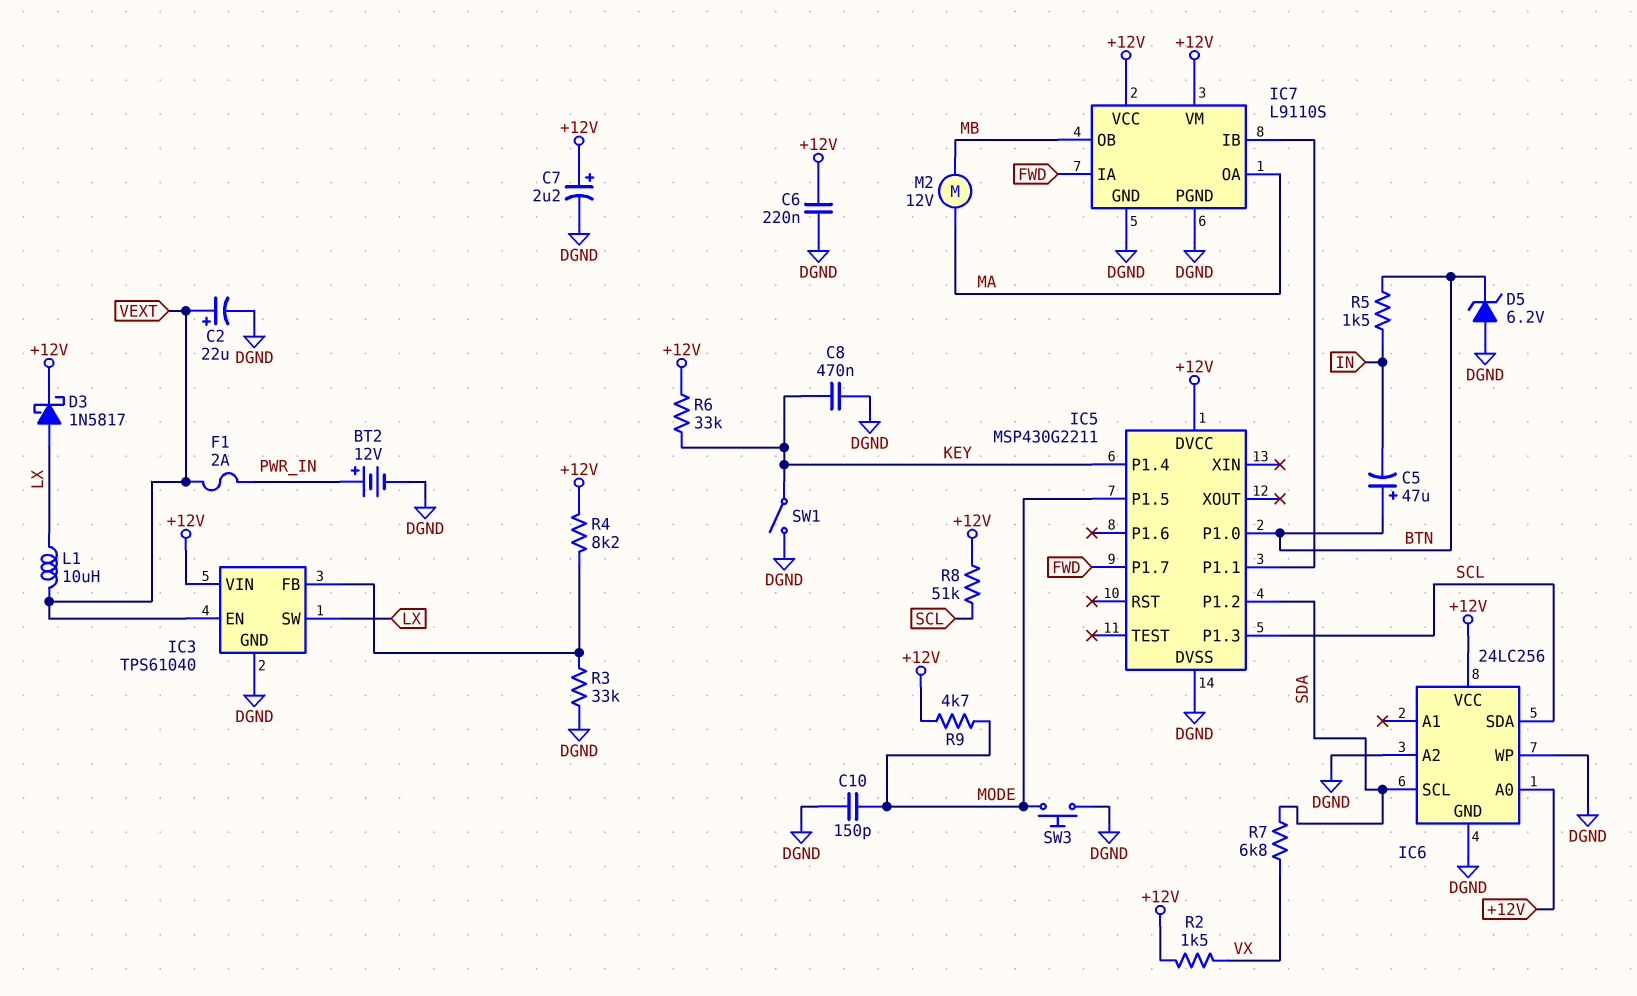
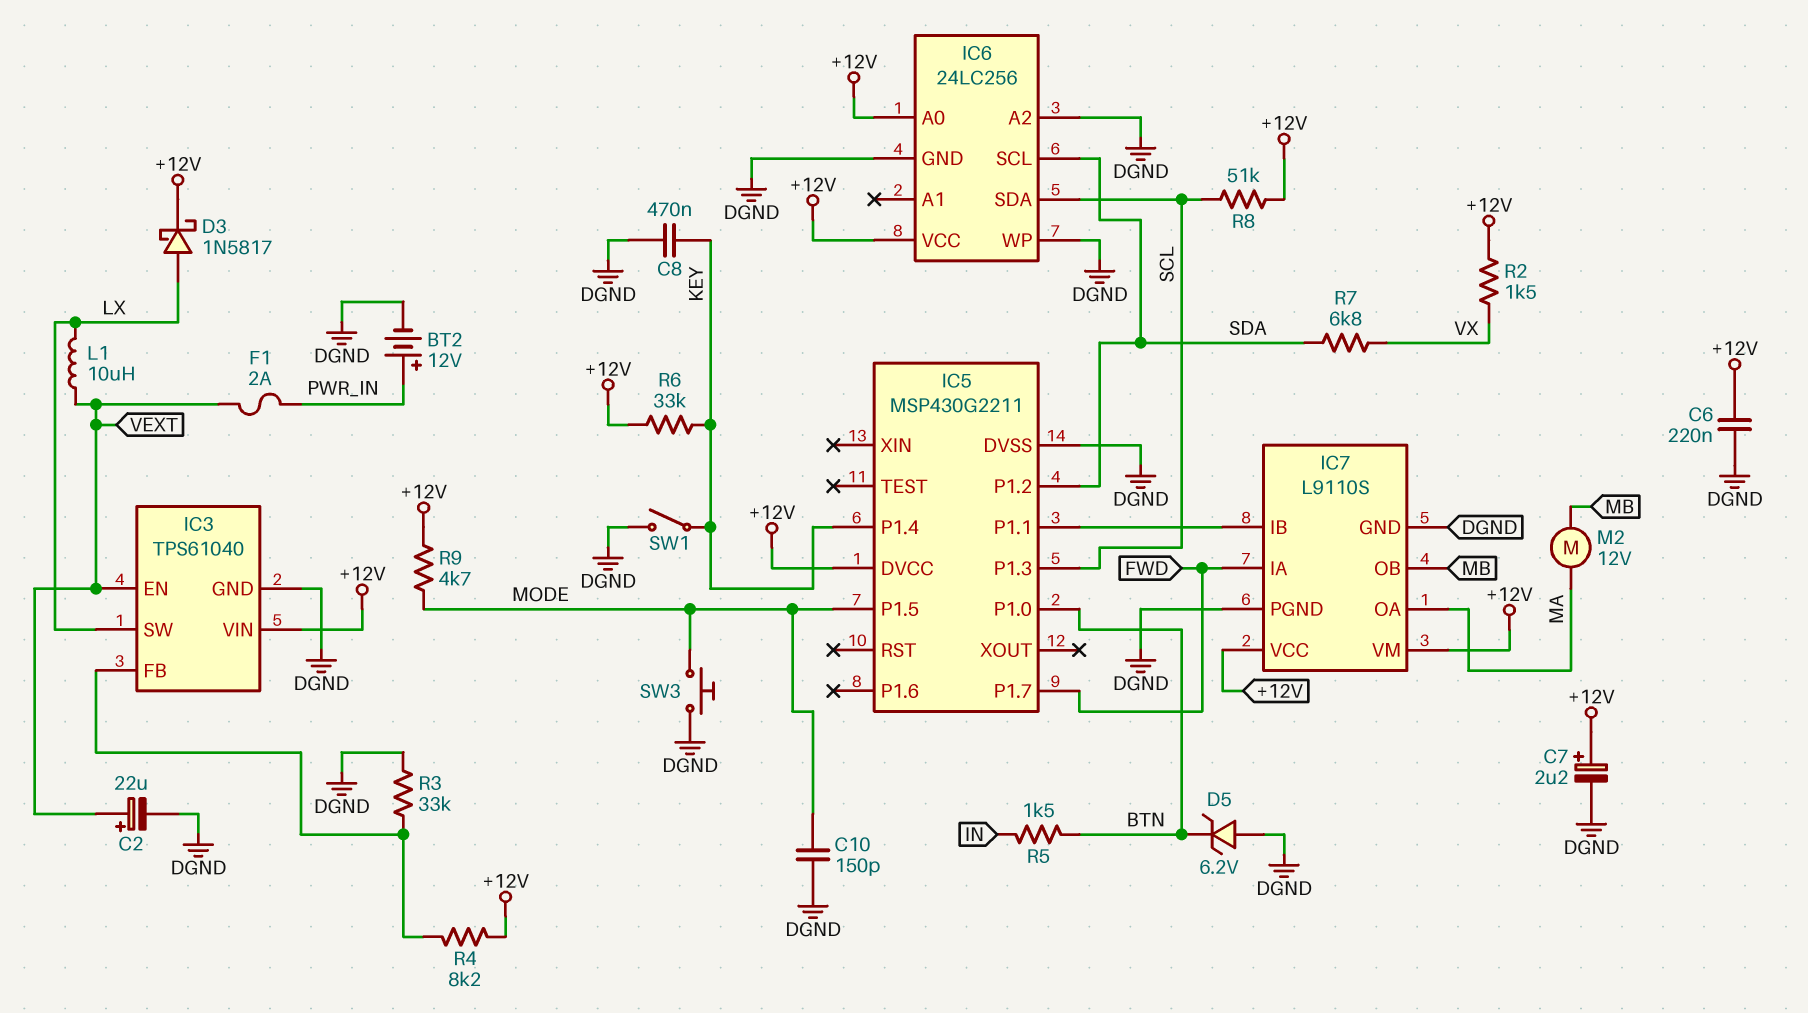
C5: 47uF (plus BTN, minus IN) -> none

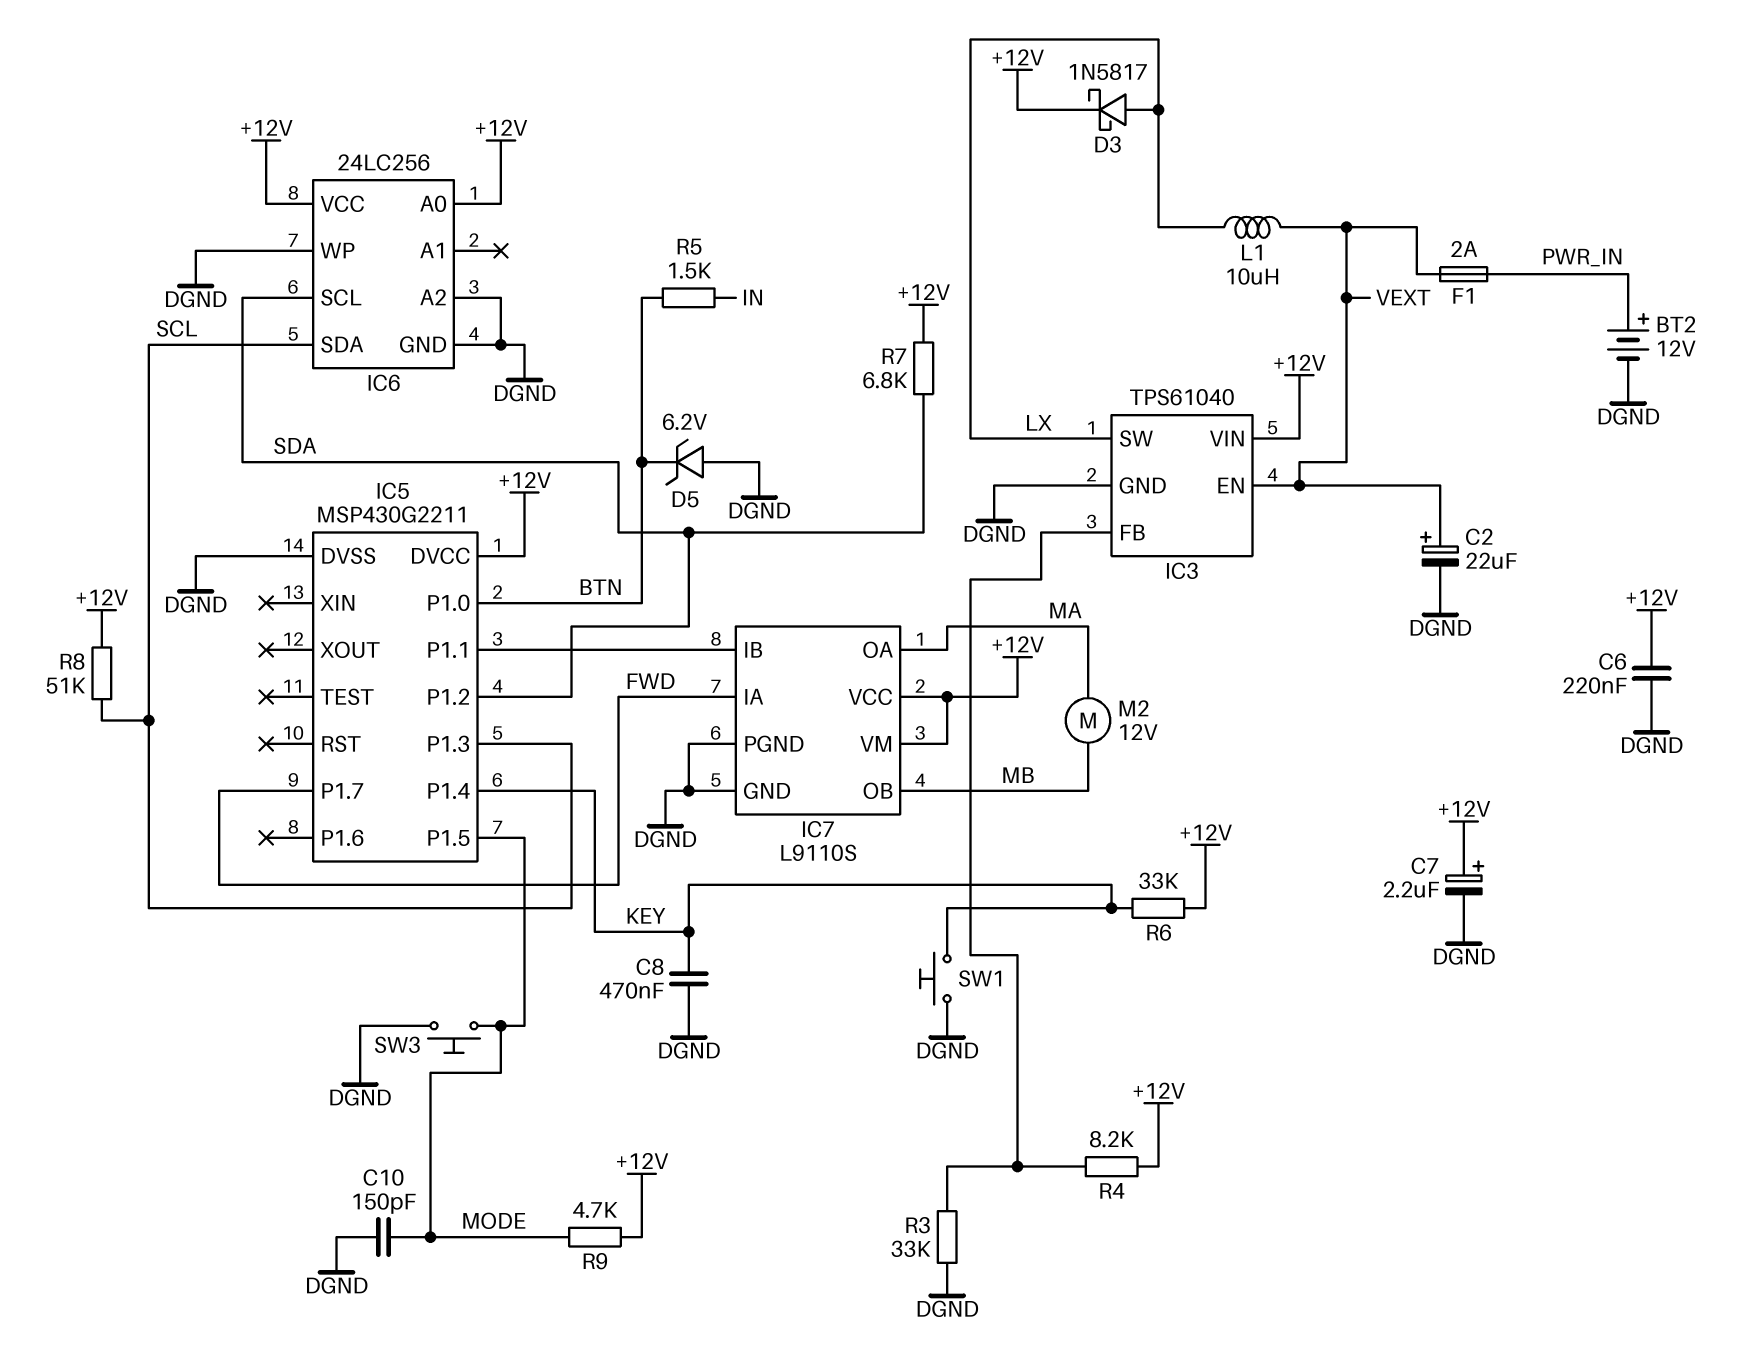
R2: 1.5k (+12V, VX) -> none
R7: 6.8k (SDA, VX) -> 6.8k (+12V, SDA)
SW1: switch (DGND, KEY) -> button (DGND, KEY)

